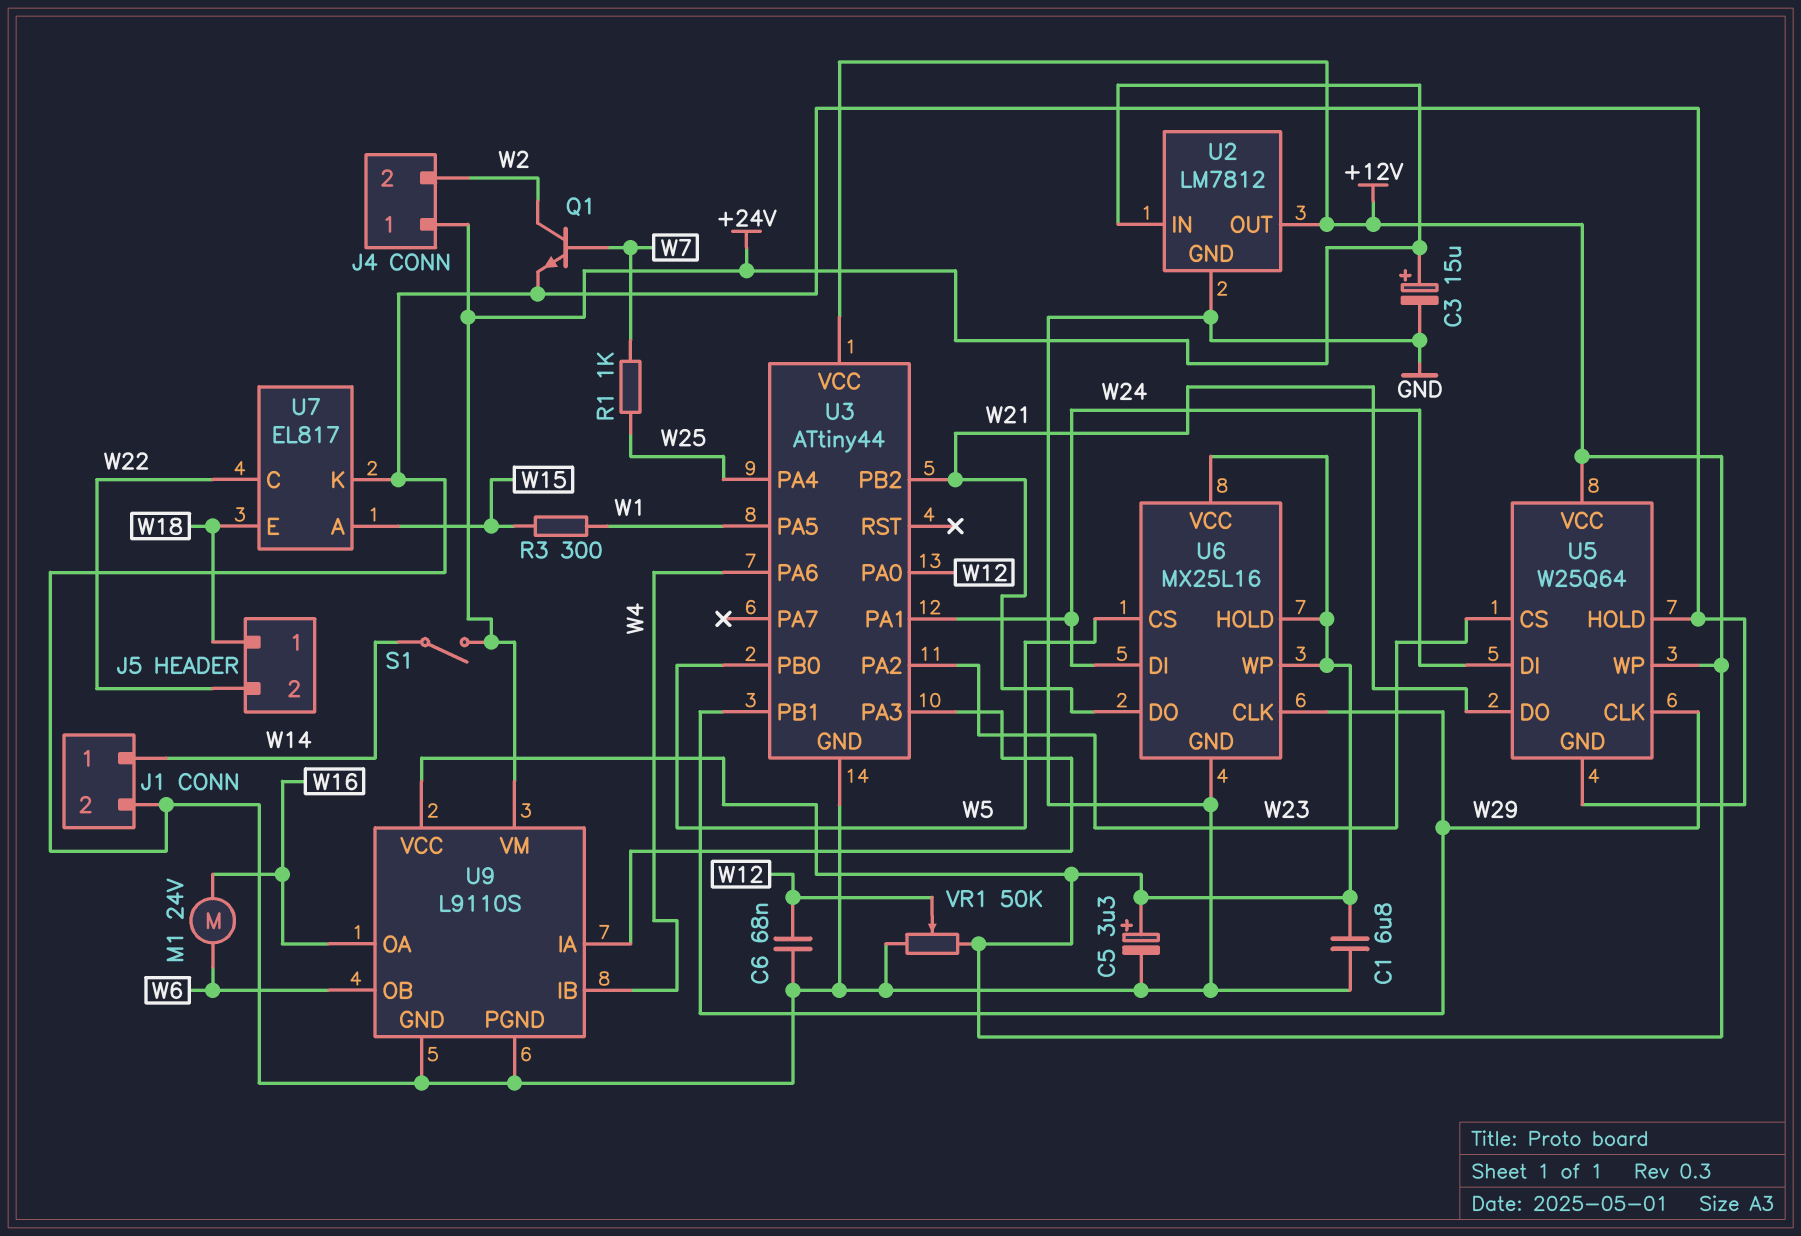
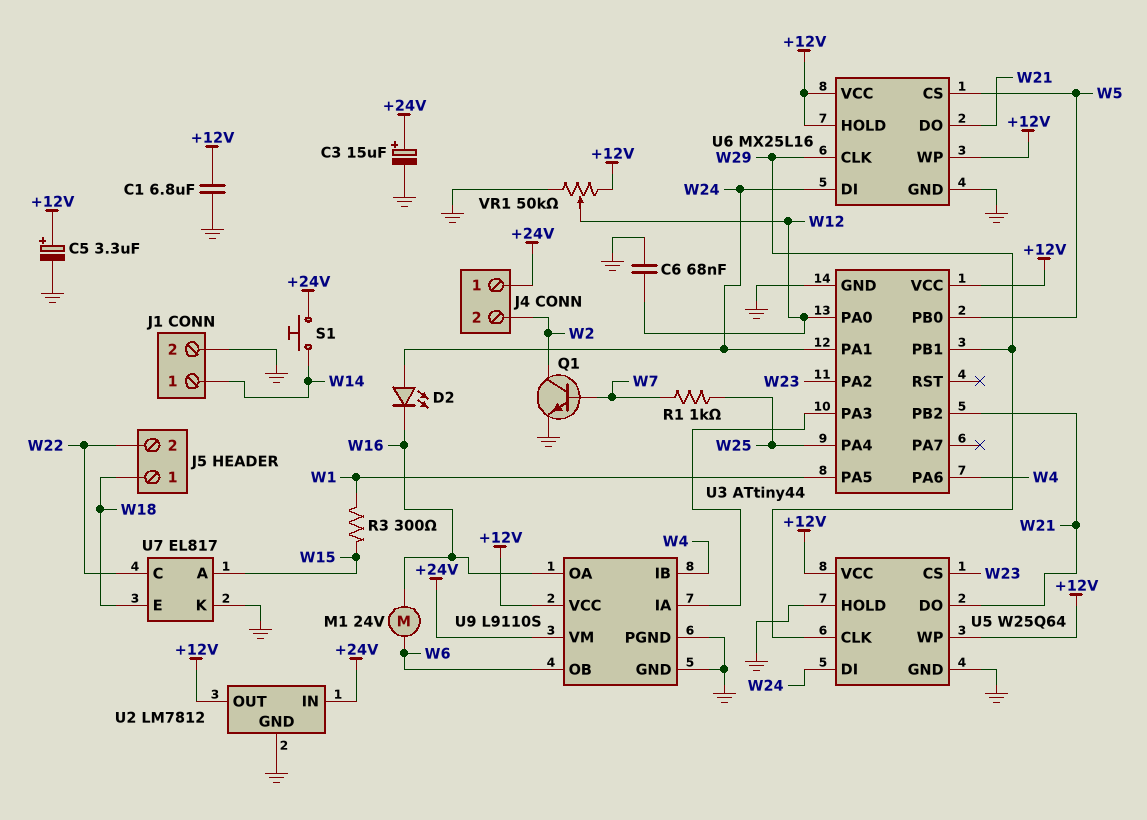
D2: none -> LED (A W24, K W16)
S1: switch (+24V, W14) -> button (+24V, W14)

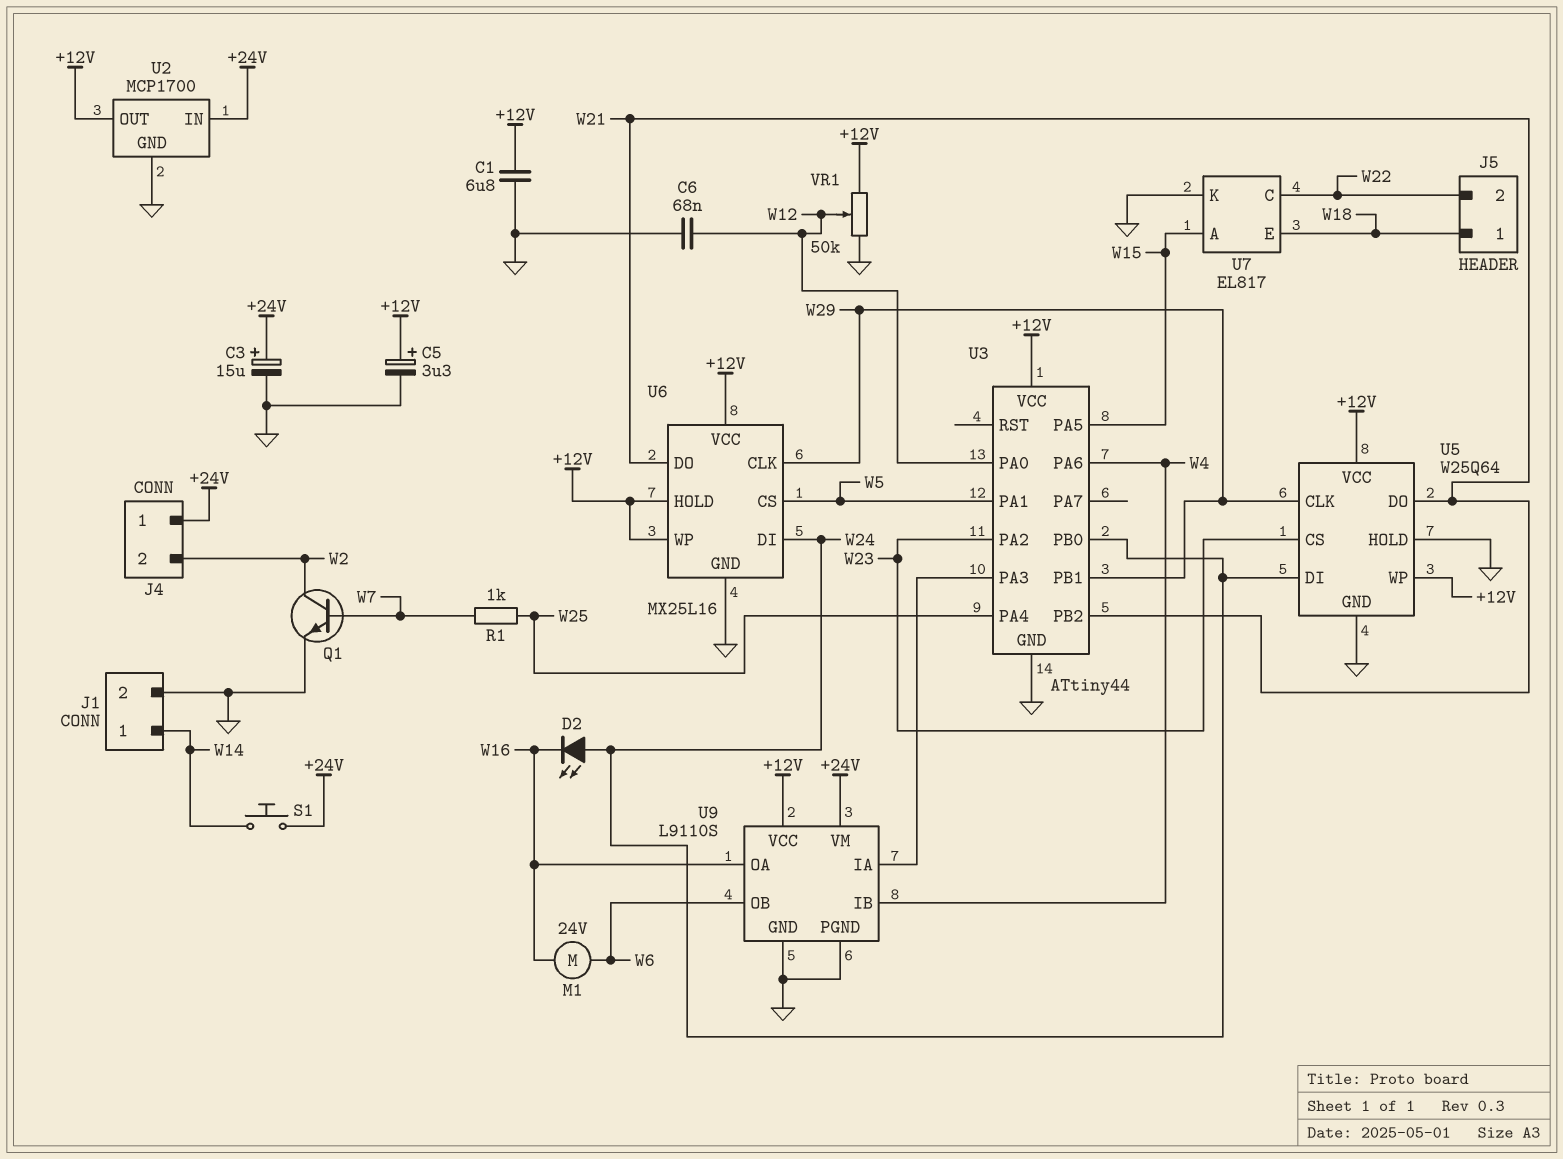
R3: 300 (W1, W15) -> none
U2: LM7812 -> MCP1700
U3 pin PA1: W24 -> W5
U3 pin PA5: W1 -> W15
U3 pin PB0: W5 -> W24

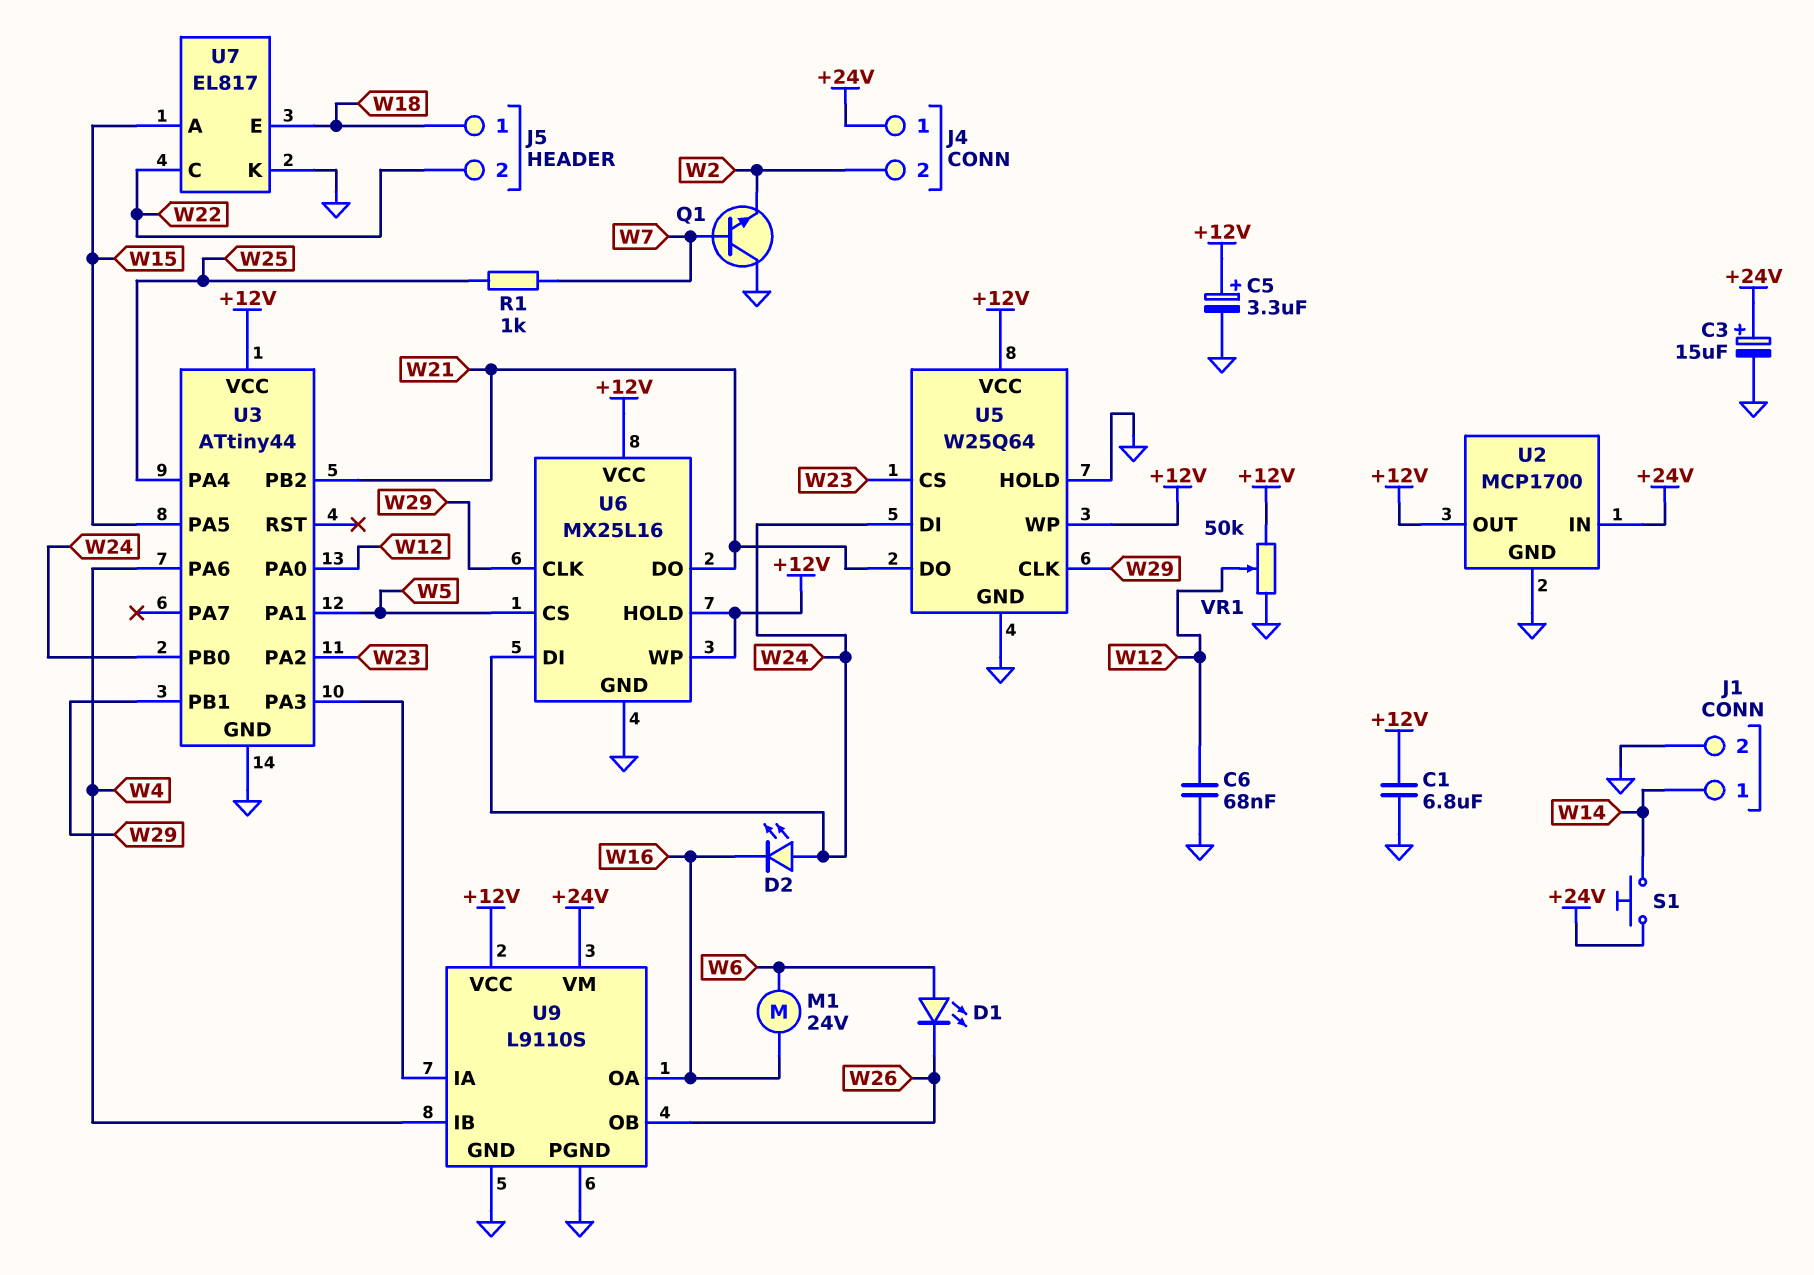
D1: none -> LED (A W6, K W26)
Q1: NPN (B W7, C W2, E GND) -> NPN (B W7, C GND, E W2)
U9 pin OB: W6 -> W26

